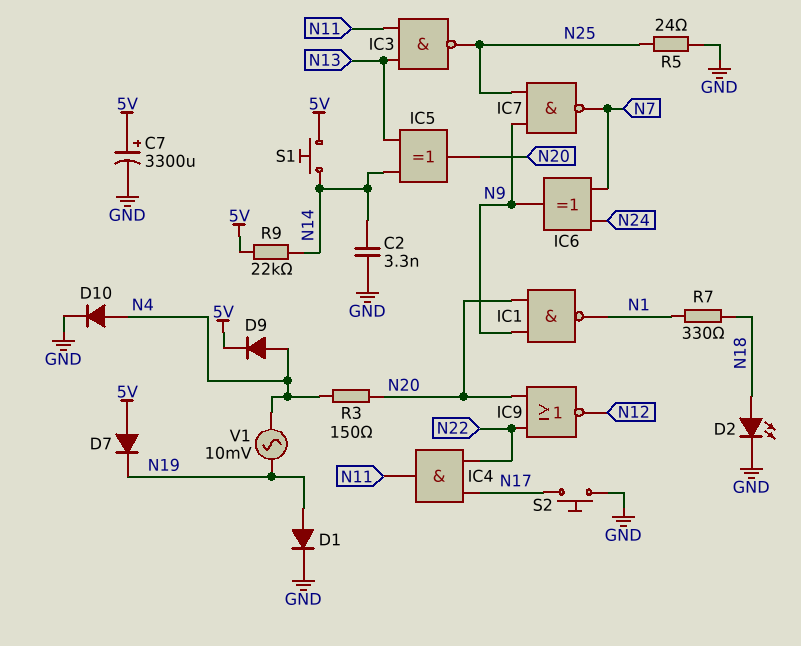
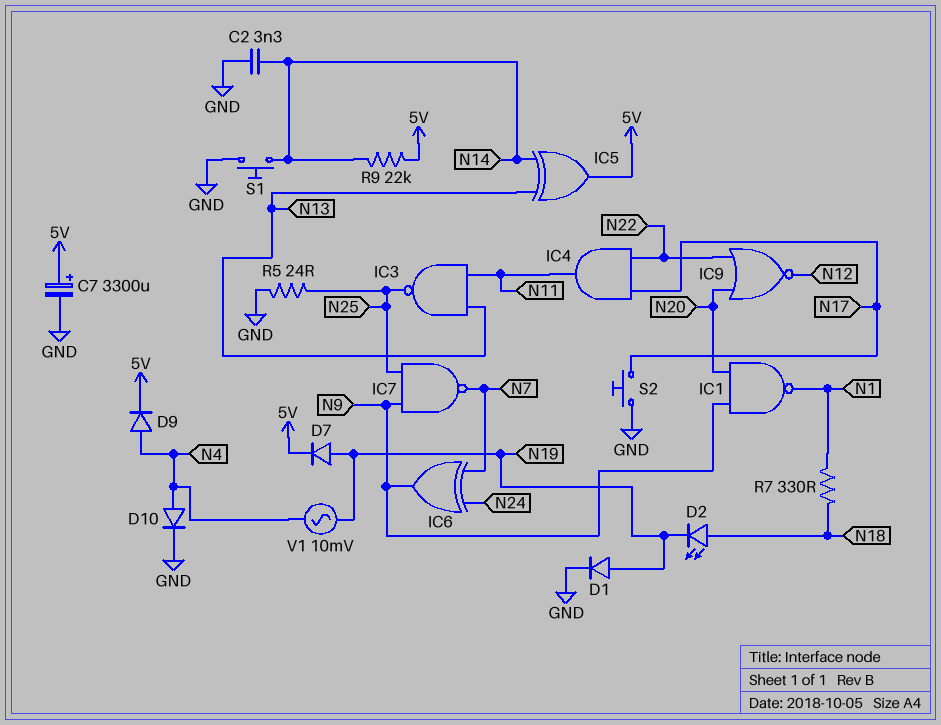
D2: LED (A N18, K GND) -> LED (A N18, K N19)
D7: diode (A 5V, K N19) -> diode (A N19, K 5V)
IC5: XOR (in N13, in N14, out N20) -> XOR (in N13, in N14, out 5V)
R3: 150 (N4, N20) -> none
S1: button (5V, N14) -> button (GND, N14)

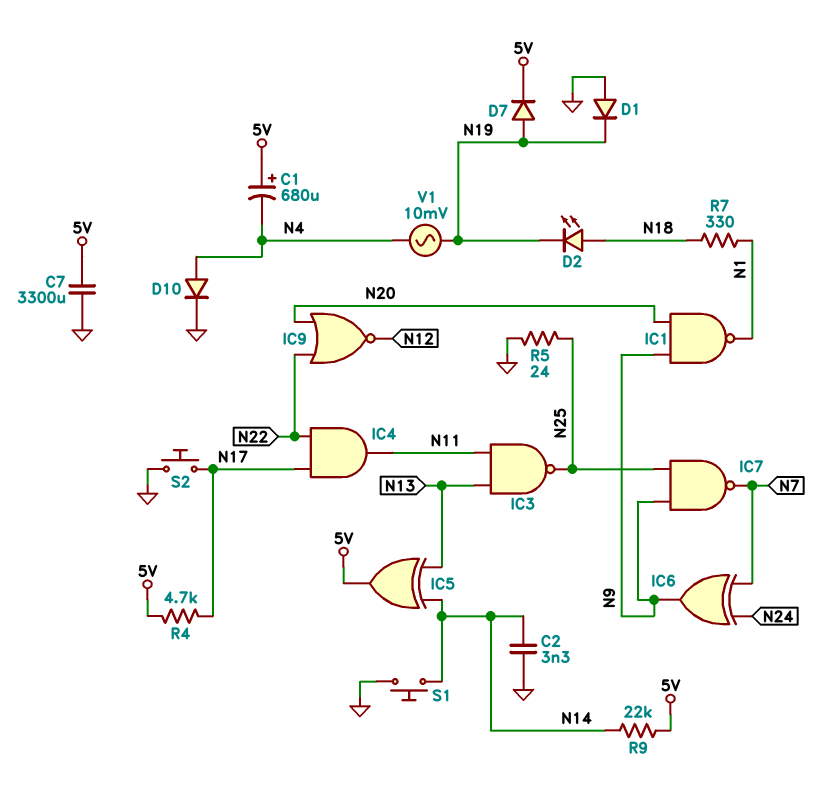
C1: none -> 680uF (plus 5V, minus N4)
C7: 3300uF (plus 5V, minus GND) -> 3300uF (5V, GND)
D1: diode (A N19, K GND) -> diode (A GND, K N19)
D9: diode (A N4, K 5V) -> none
R4: none -> 4.7k (5V, N17)

